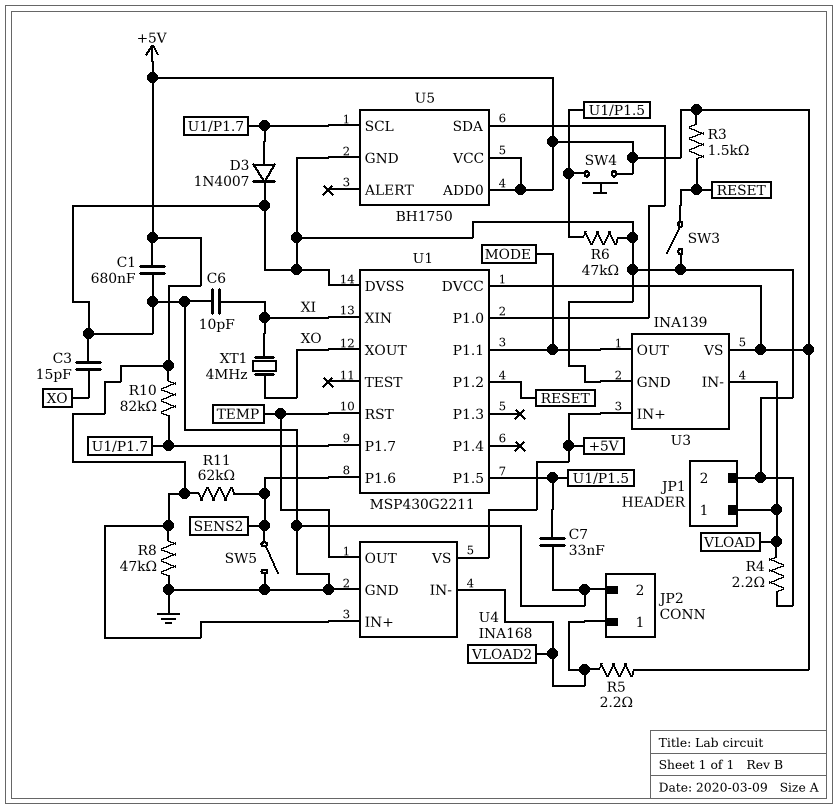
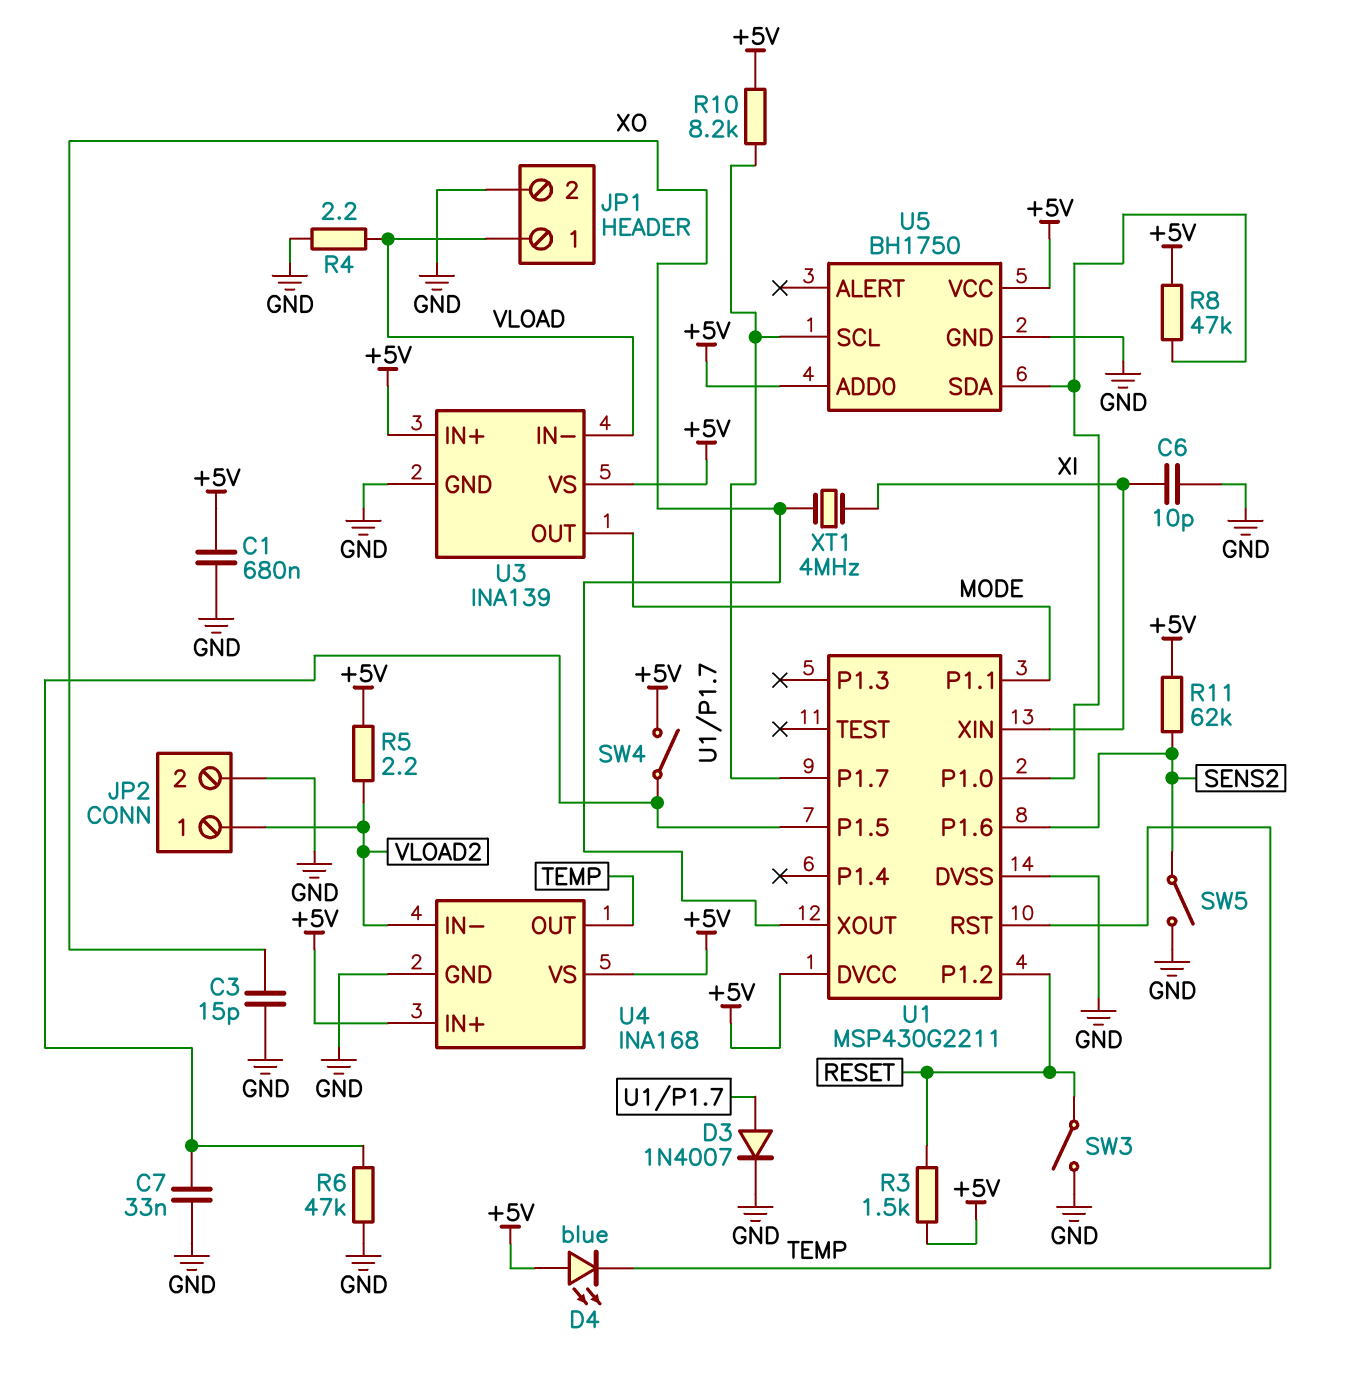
D4: none -> LED blue (A +5V, K TEMP)
R8: 47k (+5V, GND) -> 47k (+5V, U1/P1.0)
R10: 82k (+5V, U1/P1.7) -> 8.2k (+5V, U1/P1.7)
SW4: button (+5V, U1/P1.5) -> switch (+5V, U1/P1.5)

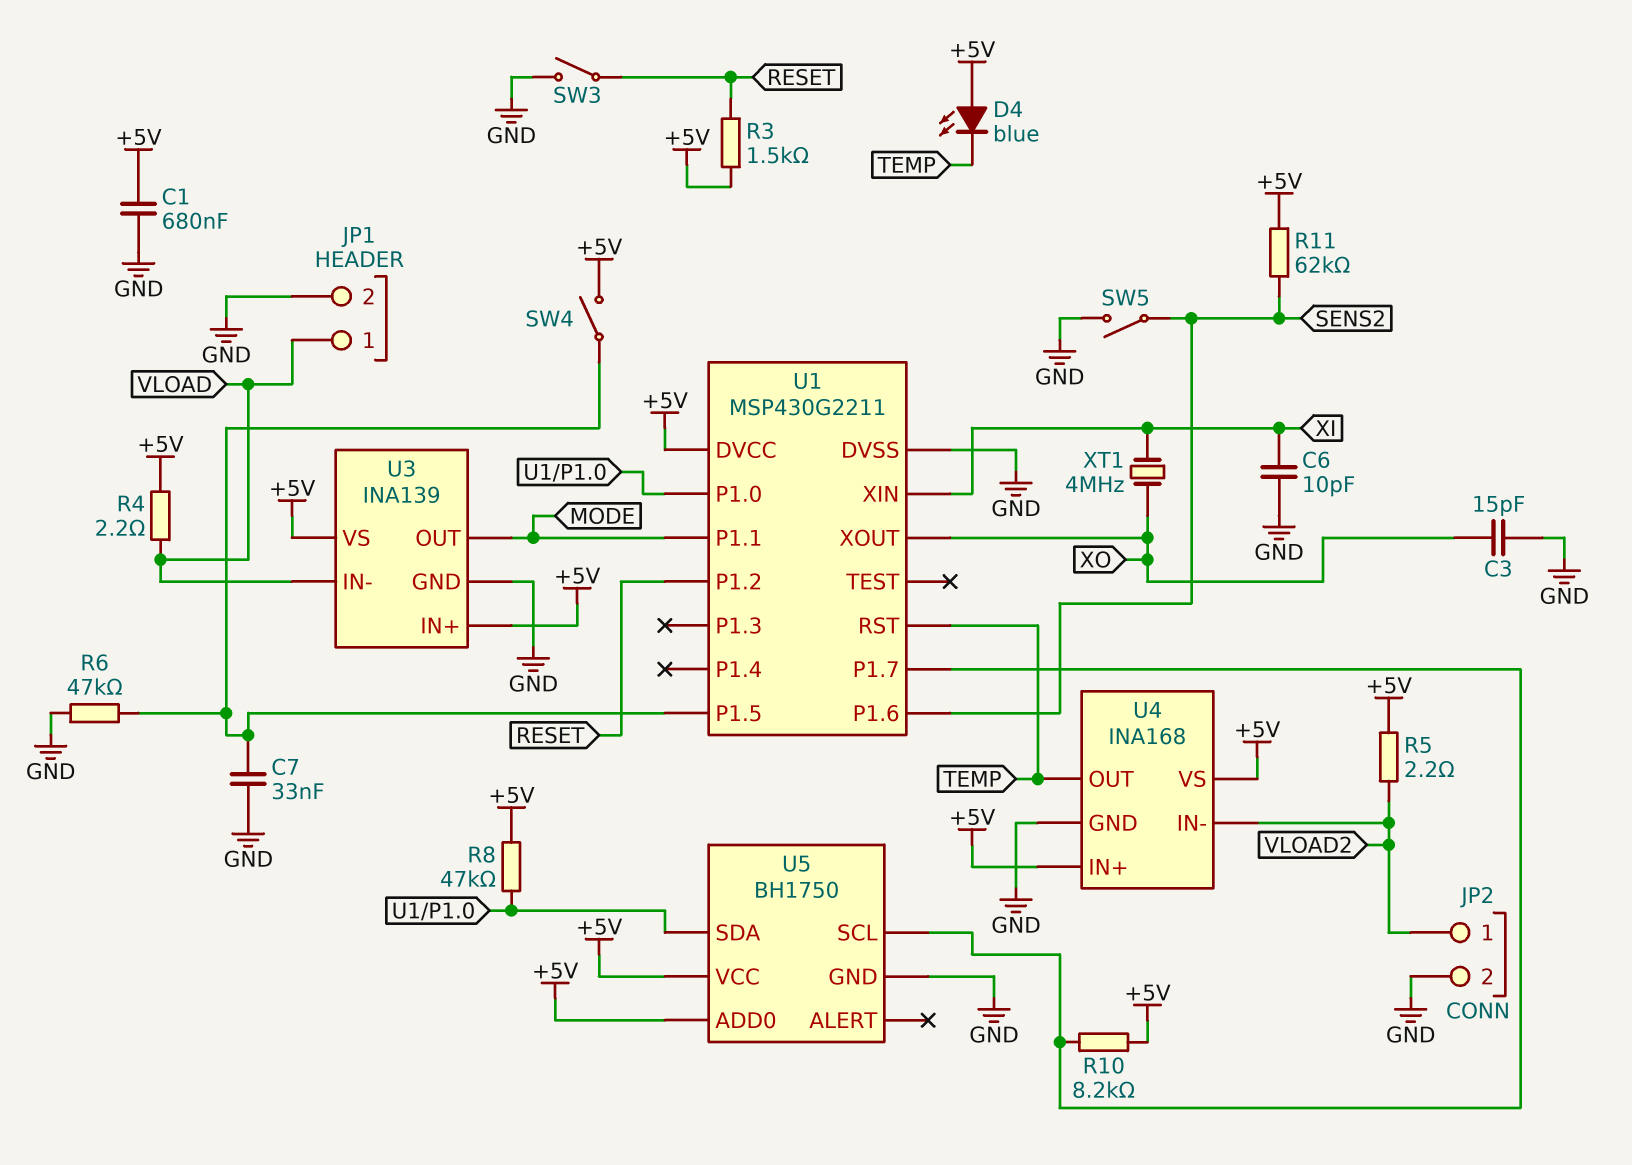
D3: diode 1N4007 (A U1/P1.7, K GND) -> none
R4: 2.2 (GND, VLOAD) -> 2.2 (+5V, VLOAD)

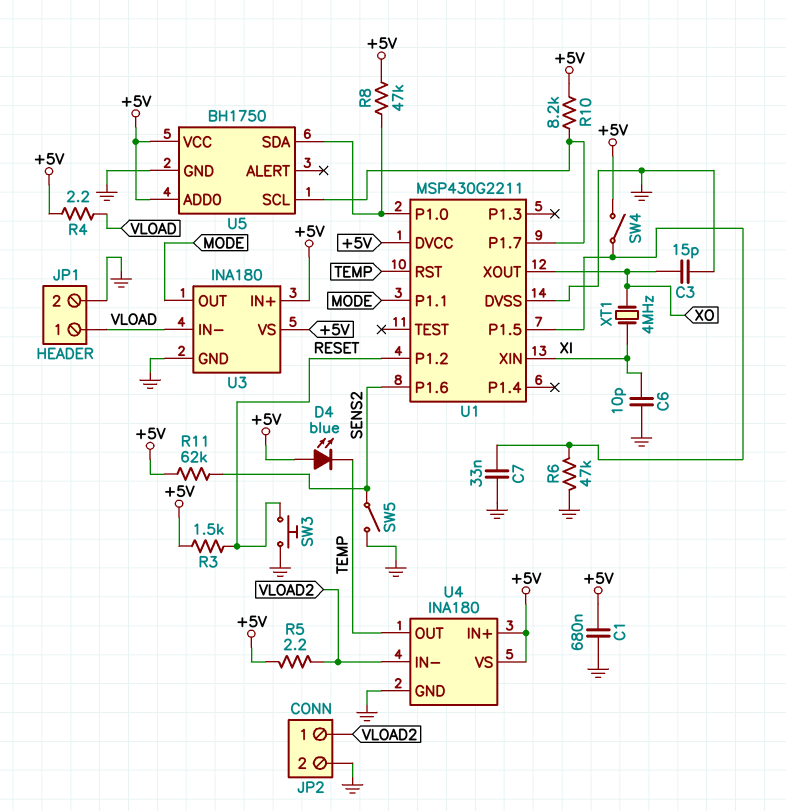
SW3: switch (GND, RESET) -> button (GND, RESET)
U3: INA139 -> INA180
U4: INA168 -> INA180

